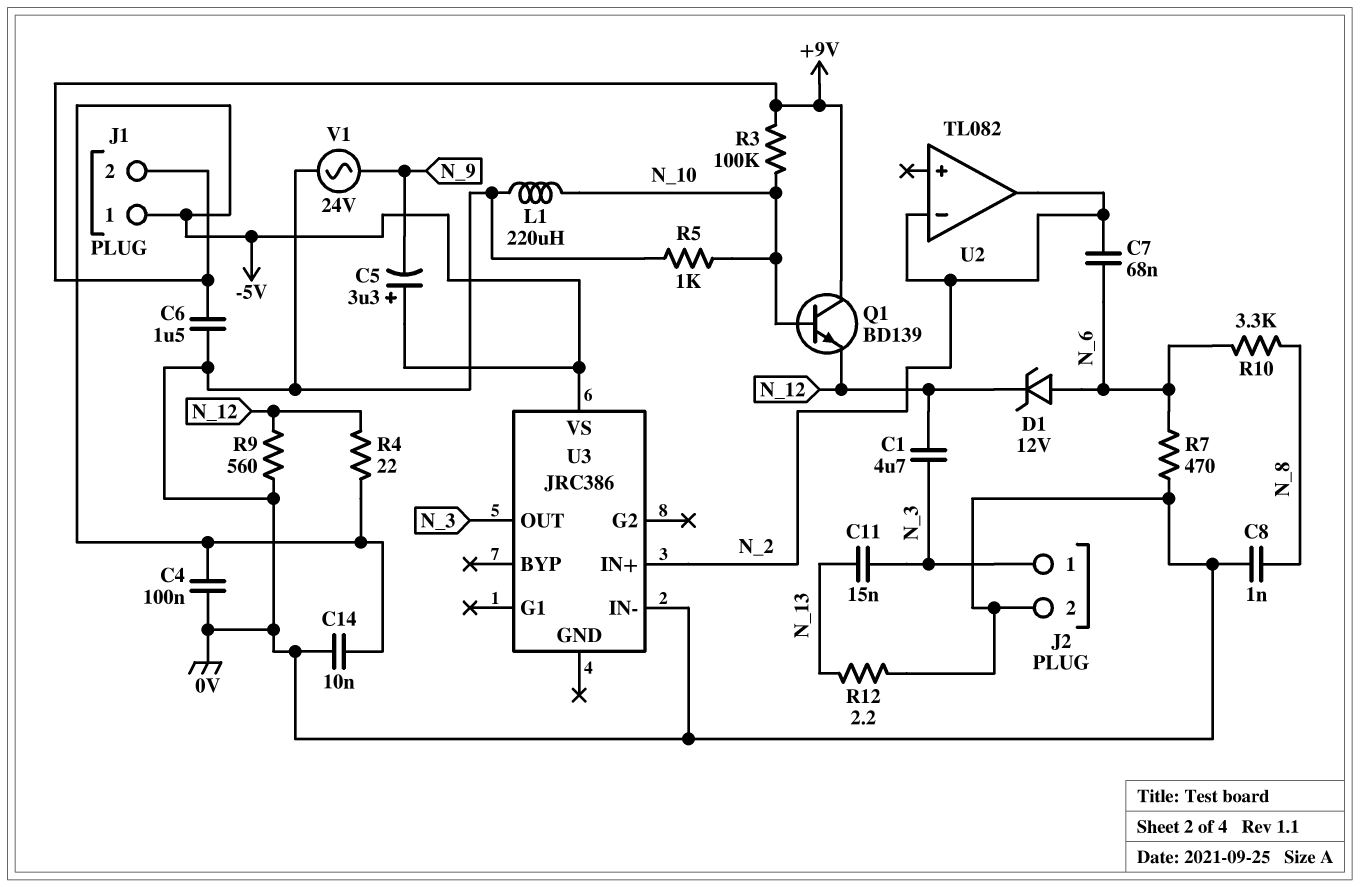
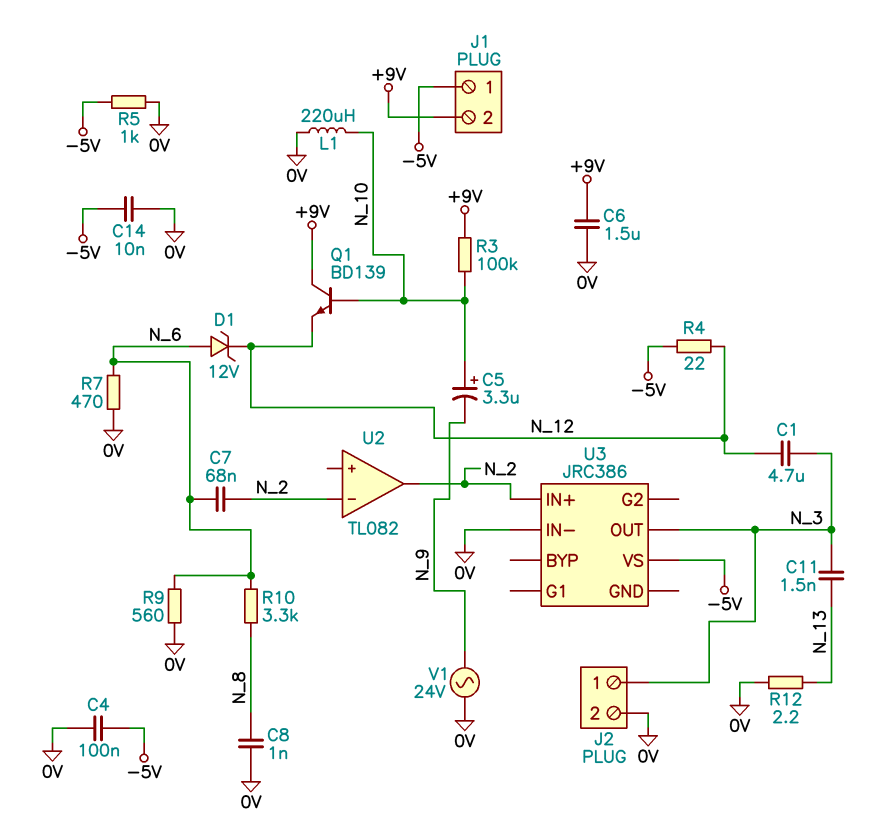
C5: 3.3uF (plus -5V, minus N_9) -> 3.3uF (plus N_10, minus N_9)
C11: 15nF (N_3, N_13) -> 1.5nF (N_3, N_13)
R5: 1k (0V, N_10) -> 1k (-5V, 0V)
R9: 560 (0V, N_12) -> 560 (0V, N_6)

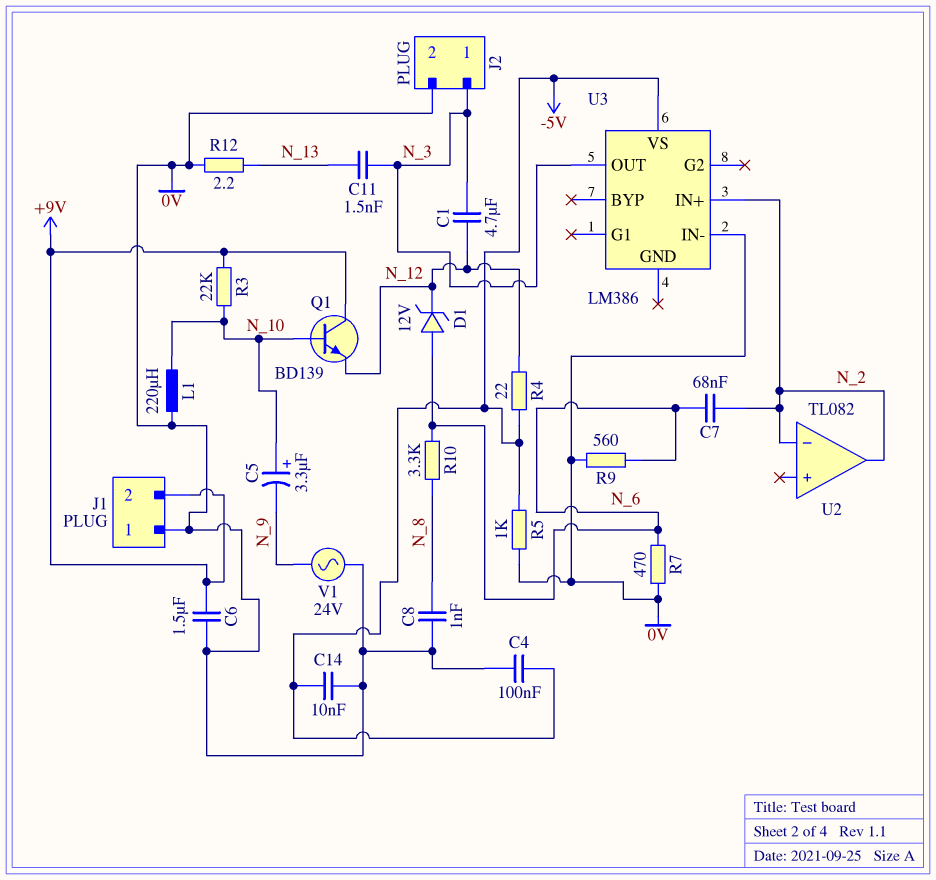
J1 pin 1: -5V -> 0V
R3: 100k (+9V, N_10) -> 22k (+9V, N_10)
U3: JRC386 -> LM386

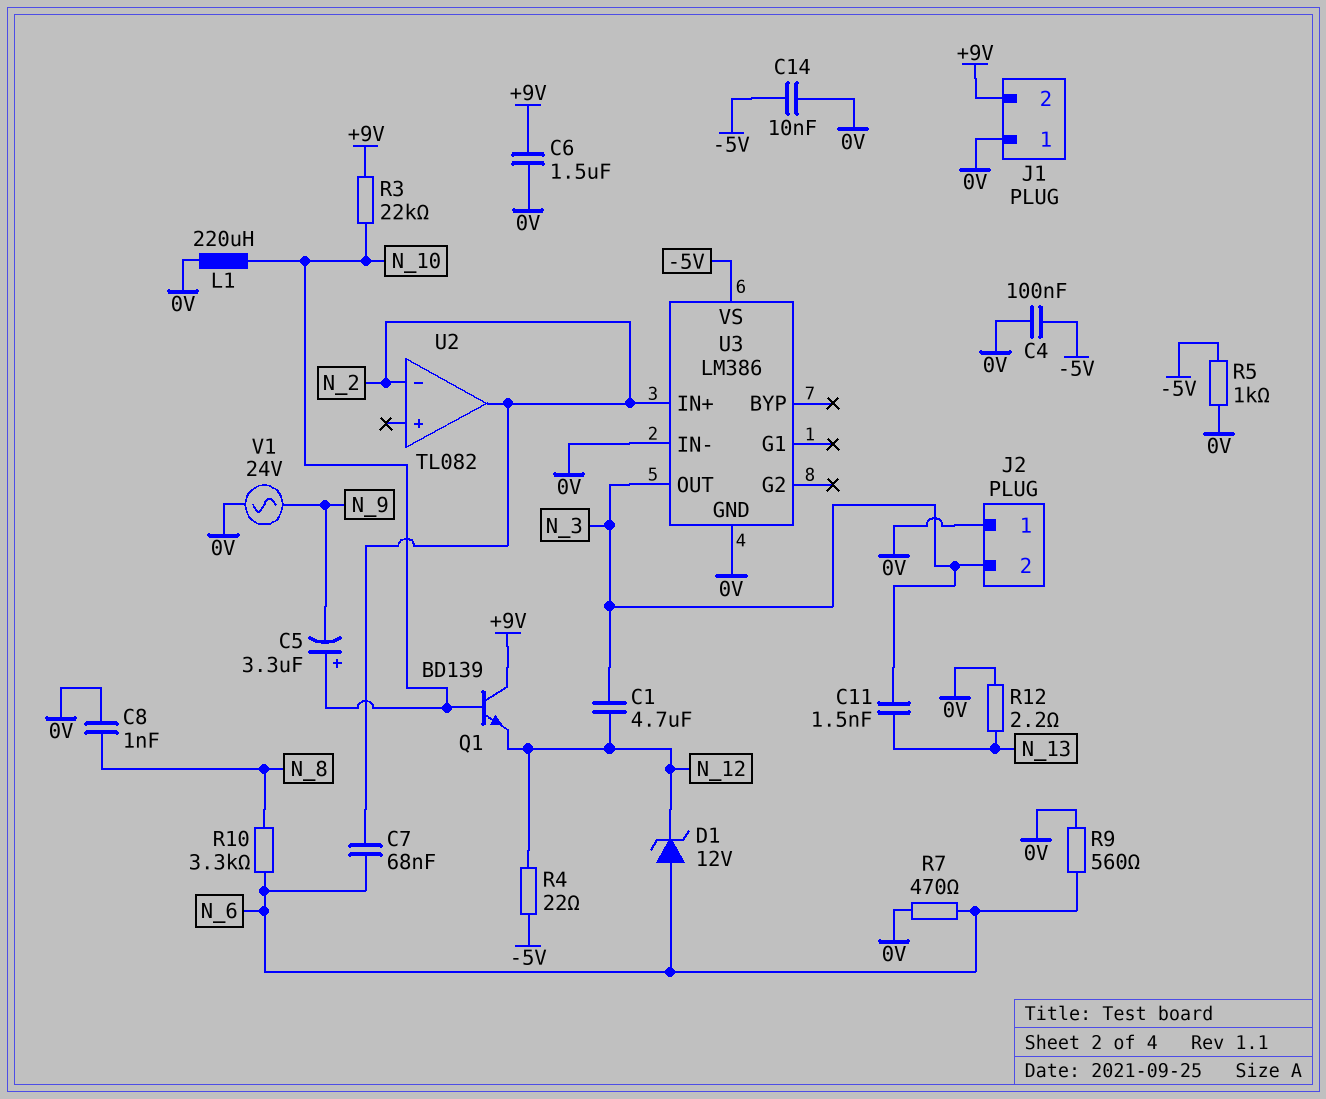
J2 pin 1: N_3 -> 0V
J2 pin 2: 0V -> N_3
U3 pin GND: none -> 0V

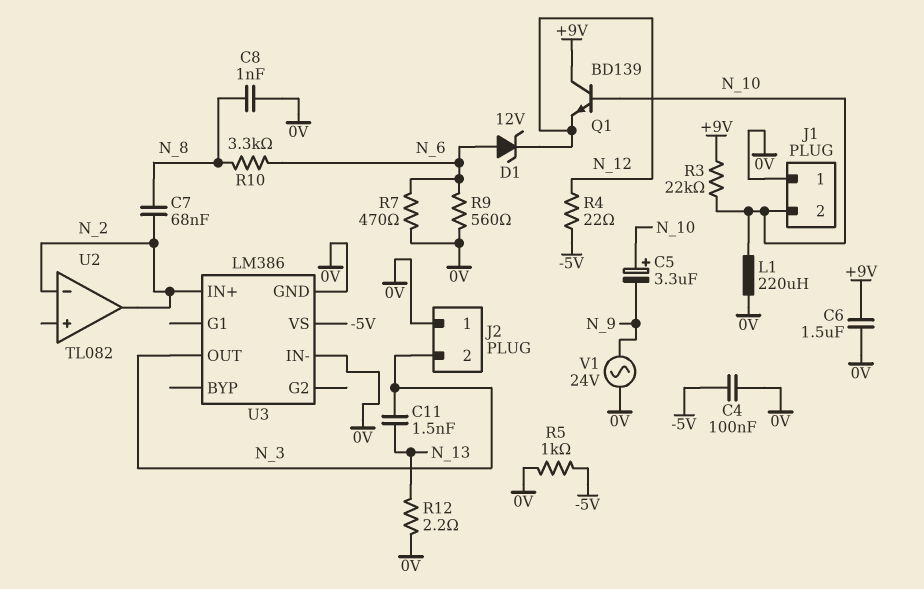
C1: 4.7uF (N_3, N_12) -> none
C7: 68nF (N_2, N_6) -> 68nF (N_2, N_8)
C14: 10nF (-5V, 0V) -> none
J1 pin 2: +9V -> N_10

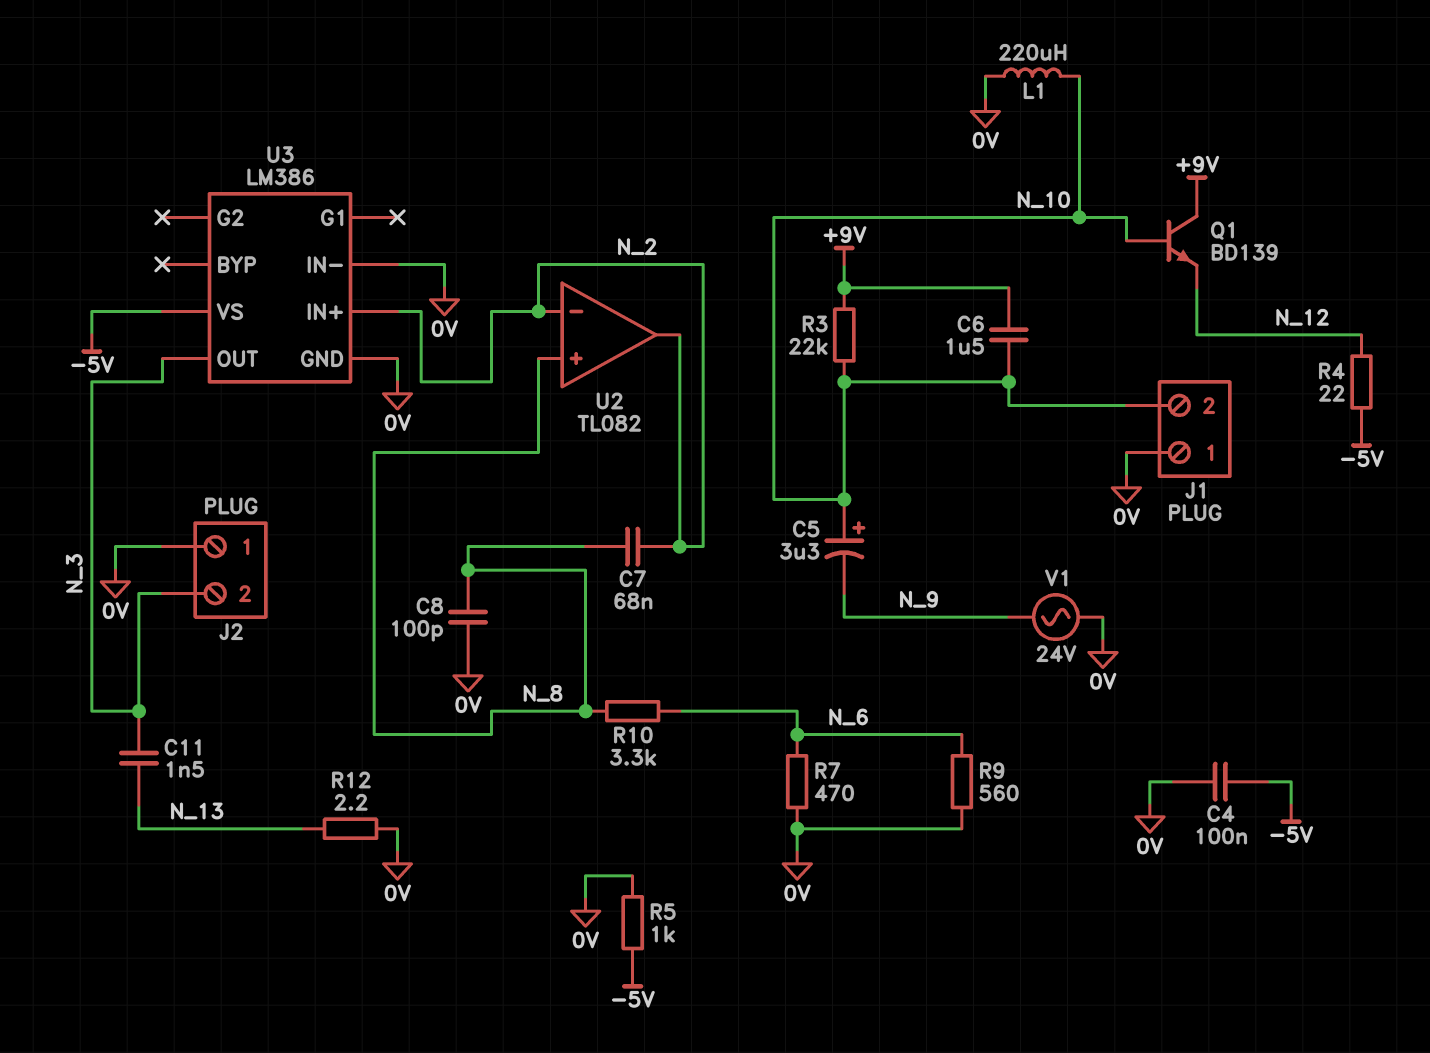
C6: 1.5uF (+9V, 0V) -> 1.5uF (+9V, N_10)
C8: 1nF (0V, N_8) -> 100pF (0V, N_8)
D1: zener 12V (A N_6, K N_12) -> none
U2 pin in+: none -> N_8

